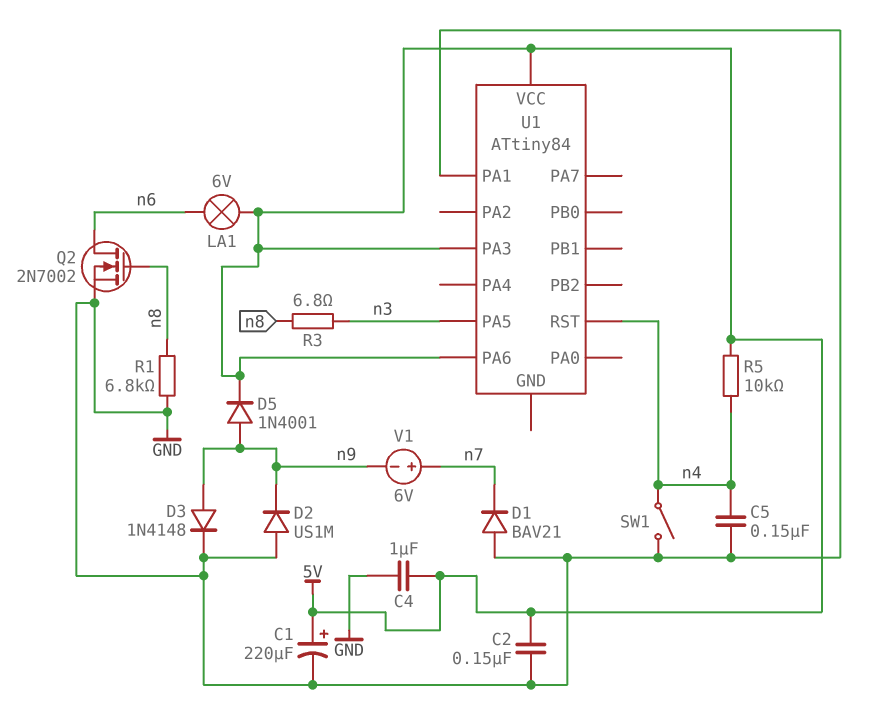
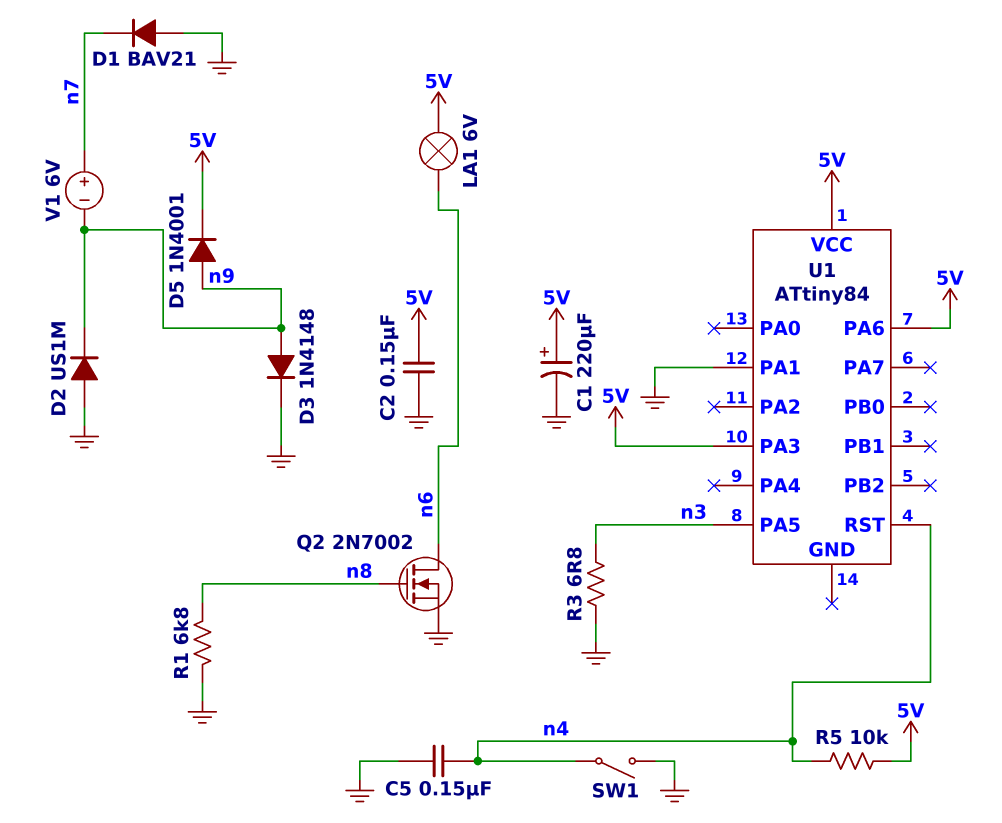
C4: 1uF (5V, GND) -> none
R3: 6.8 (n3, n8) -> 6.8 (GND, n3)

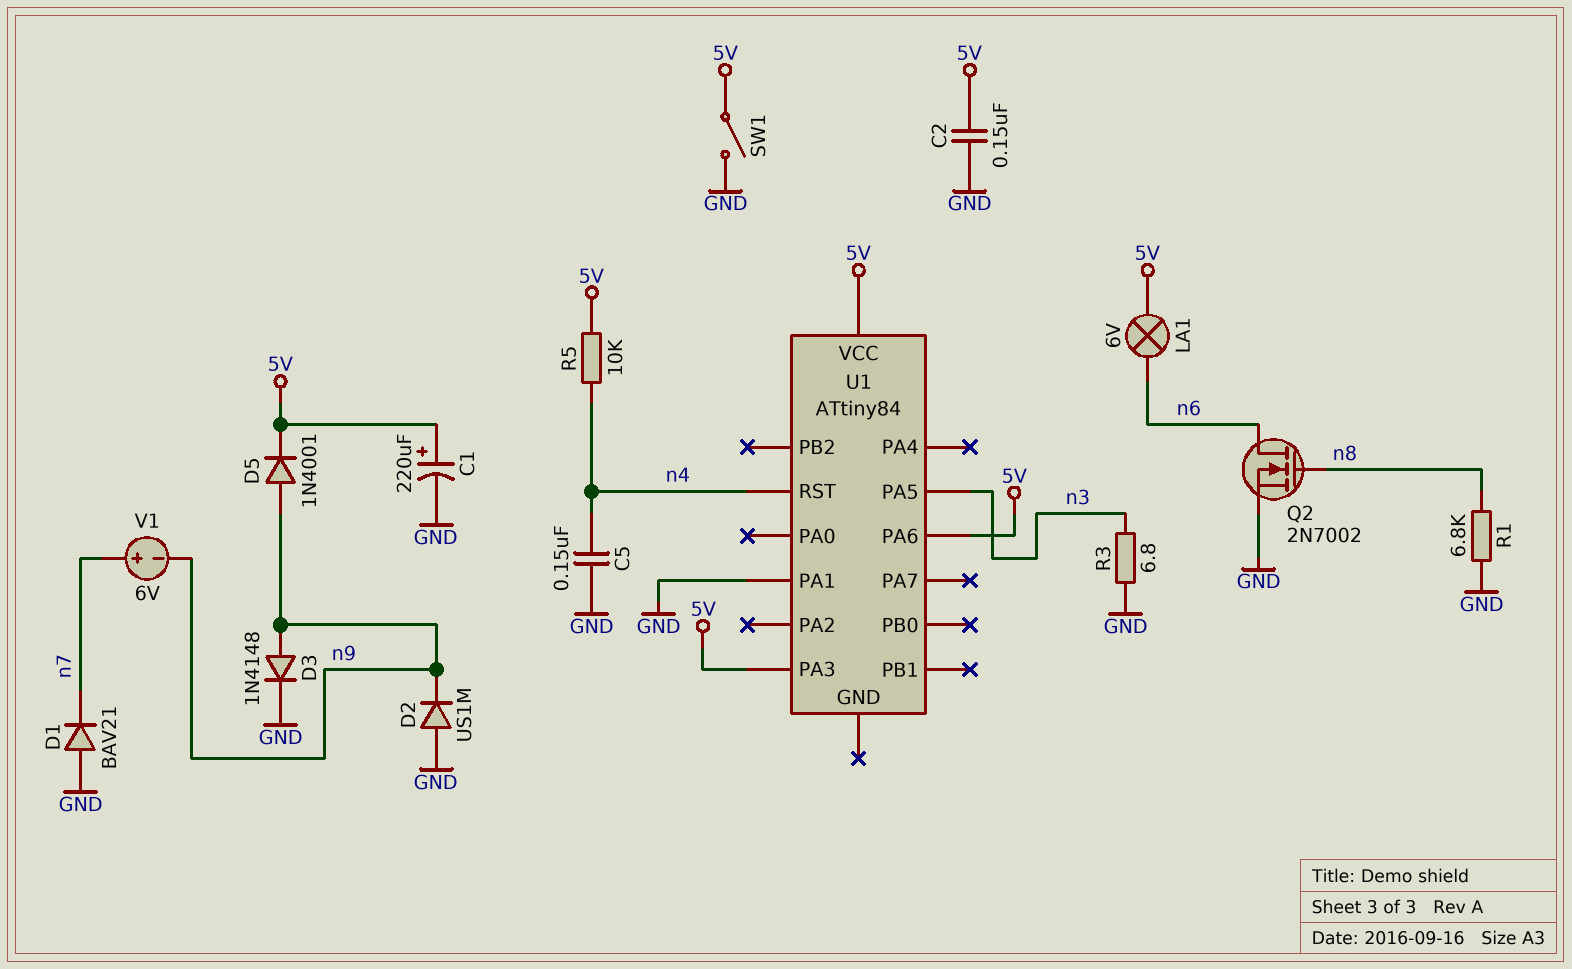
SW1: switch (GND, n4) -> switch (5V, GND)

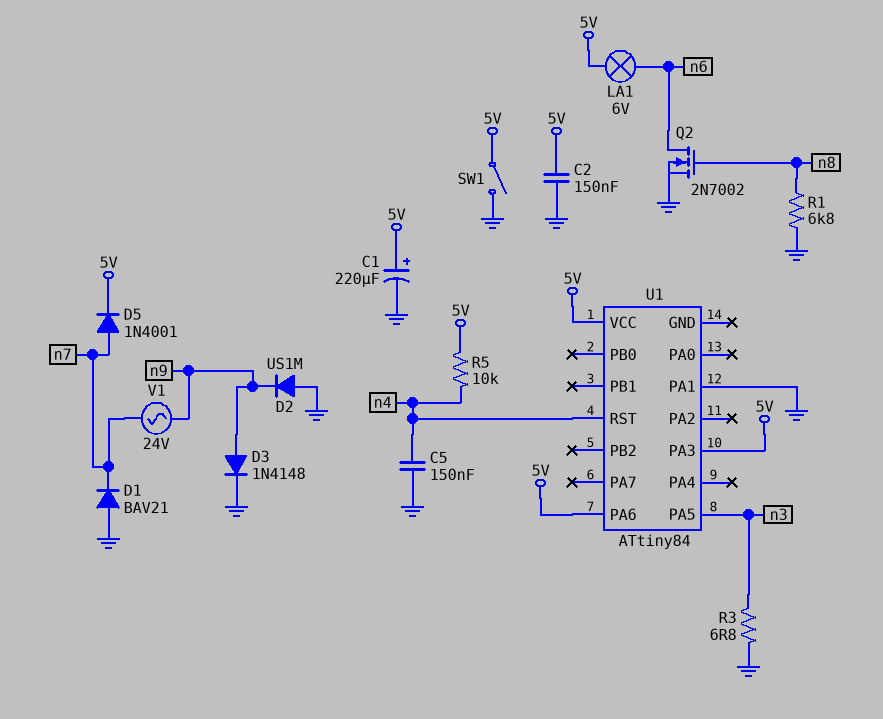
D5: diode 1N4001 (A n9, K 5V) -> diode 1N4001 (A n7, K 5V)
V1: 6V (plus n7, minus n9) -> AC 24V (n7, n9)

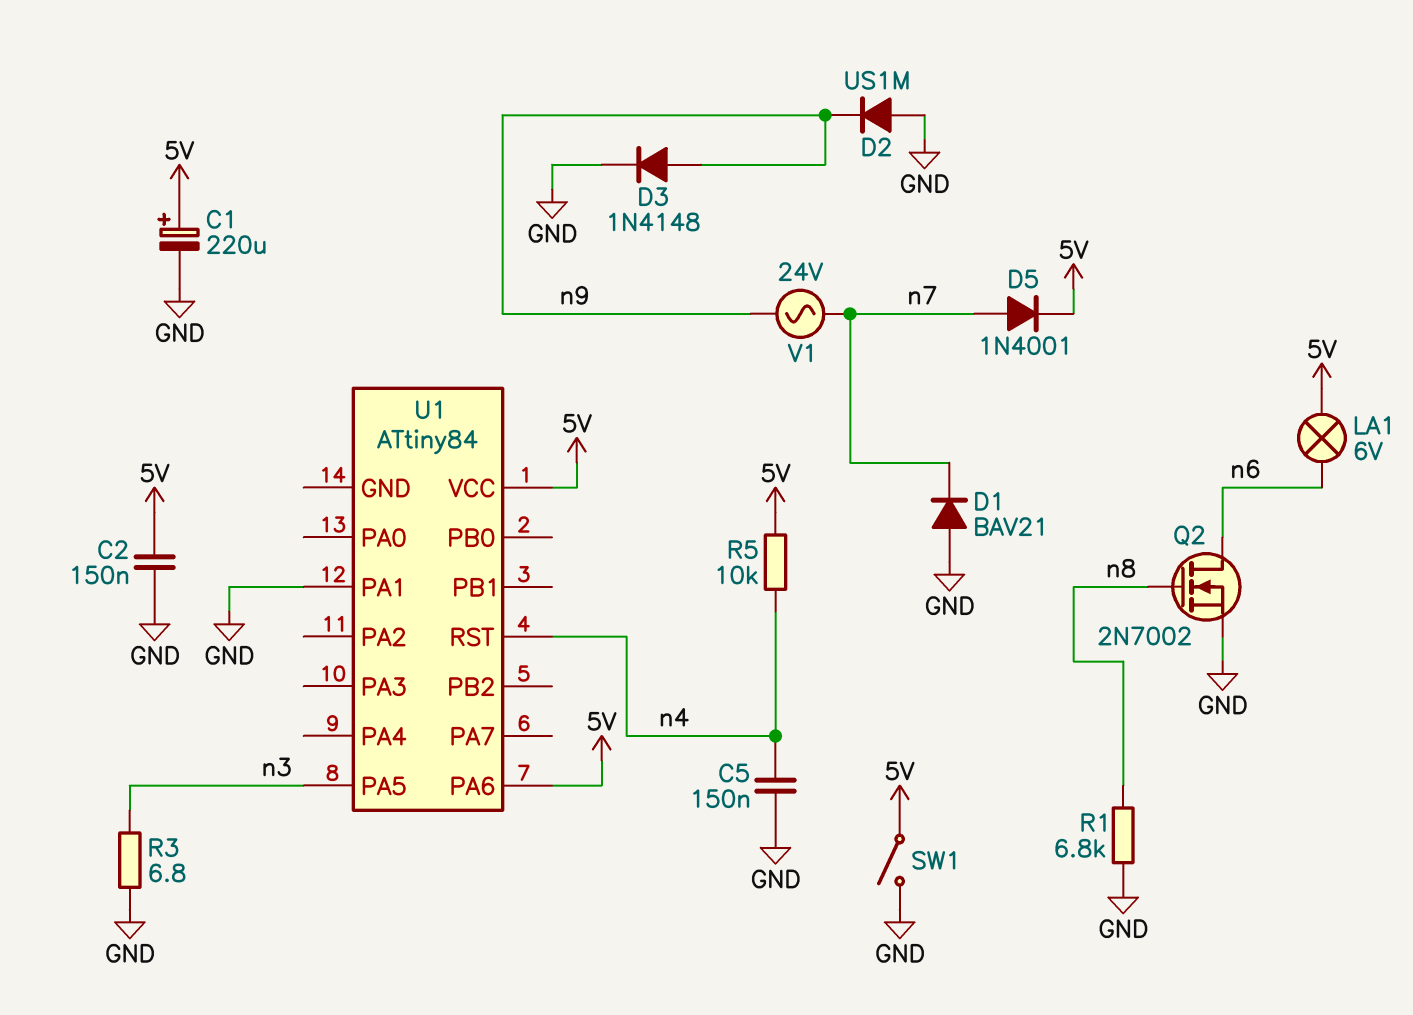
U1 pin PA3: 5V -> none

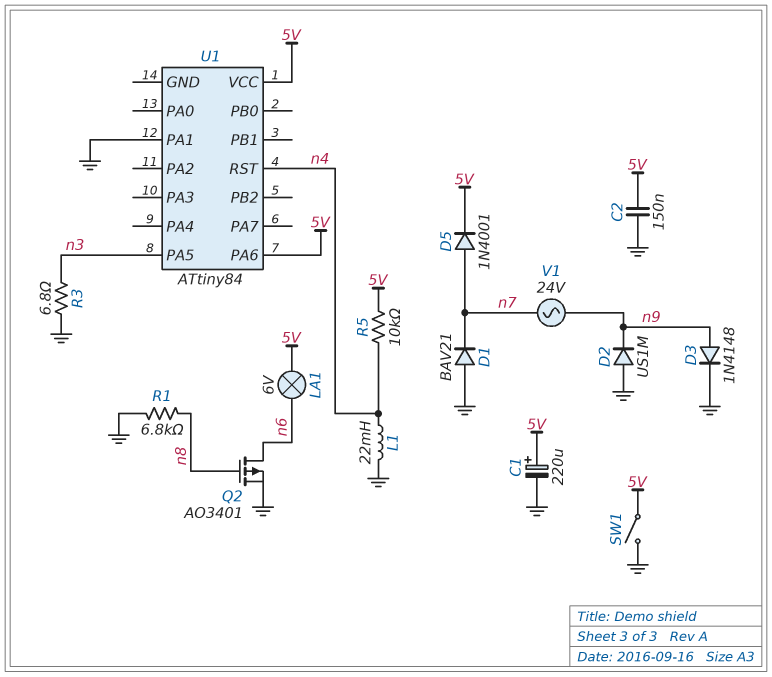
C5: 150nF (GND, n4) -> none
L1: none -> 22mH (GND, n4)
Q2: NMOS 2N7002 (G n8, D n6, S GND) -> PMOS AO3401 (G n8, D n6, S GND)

